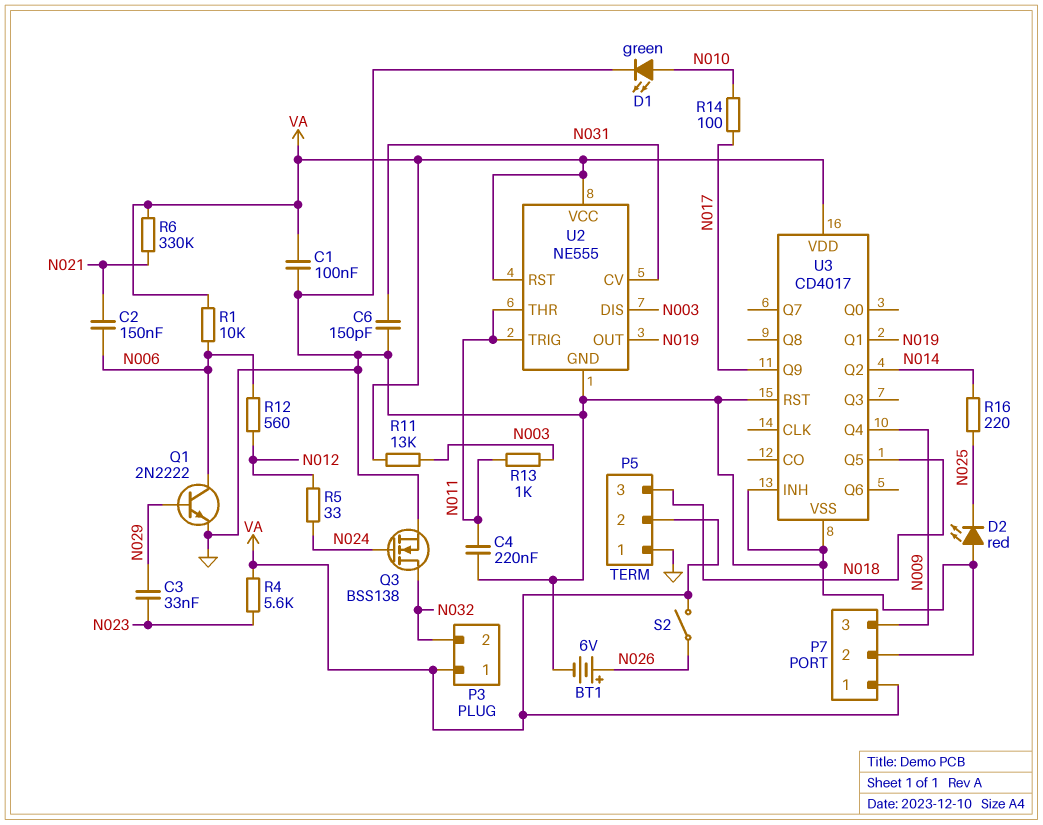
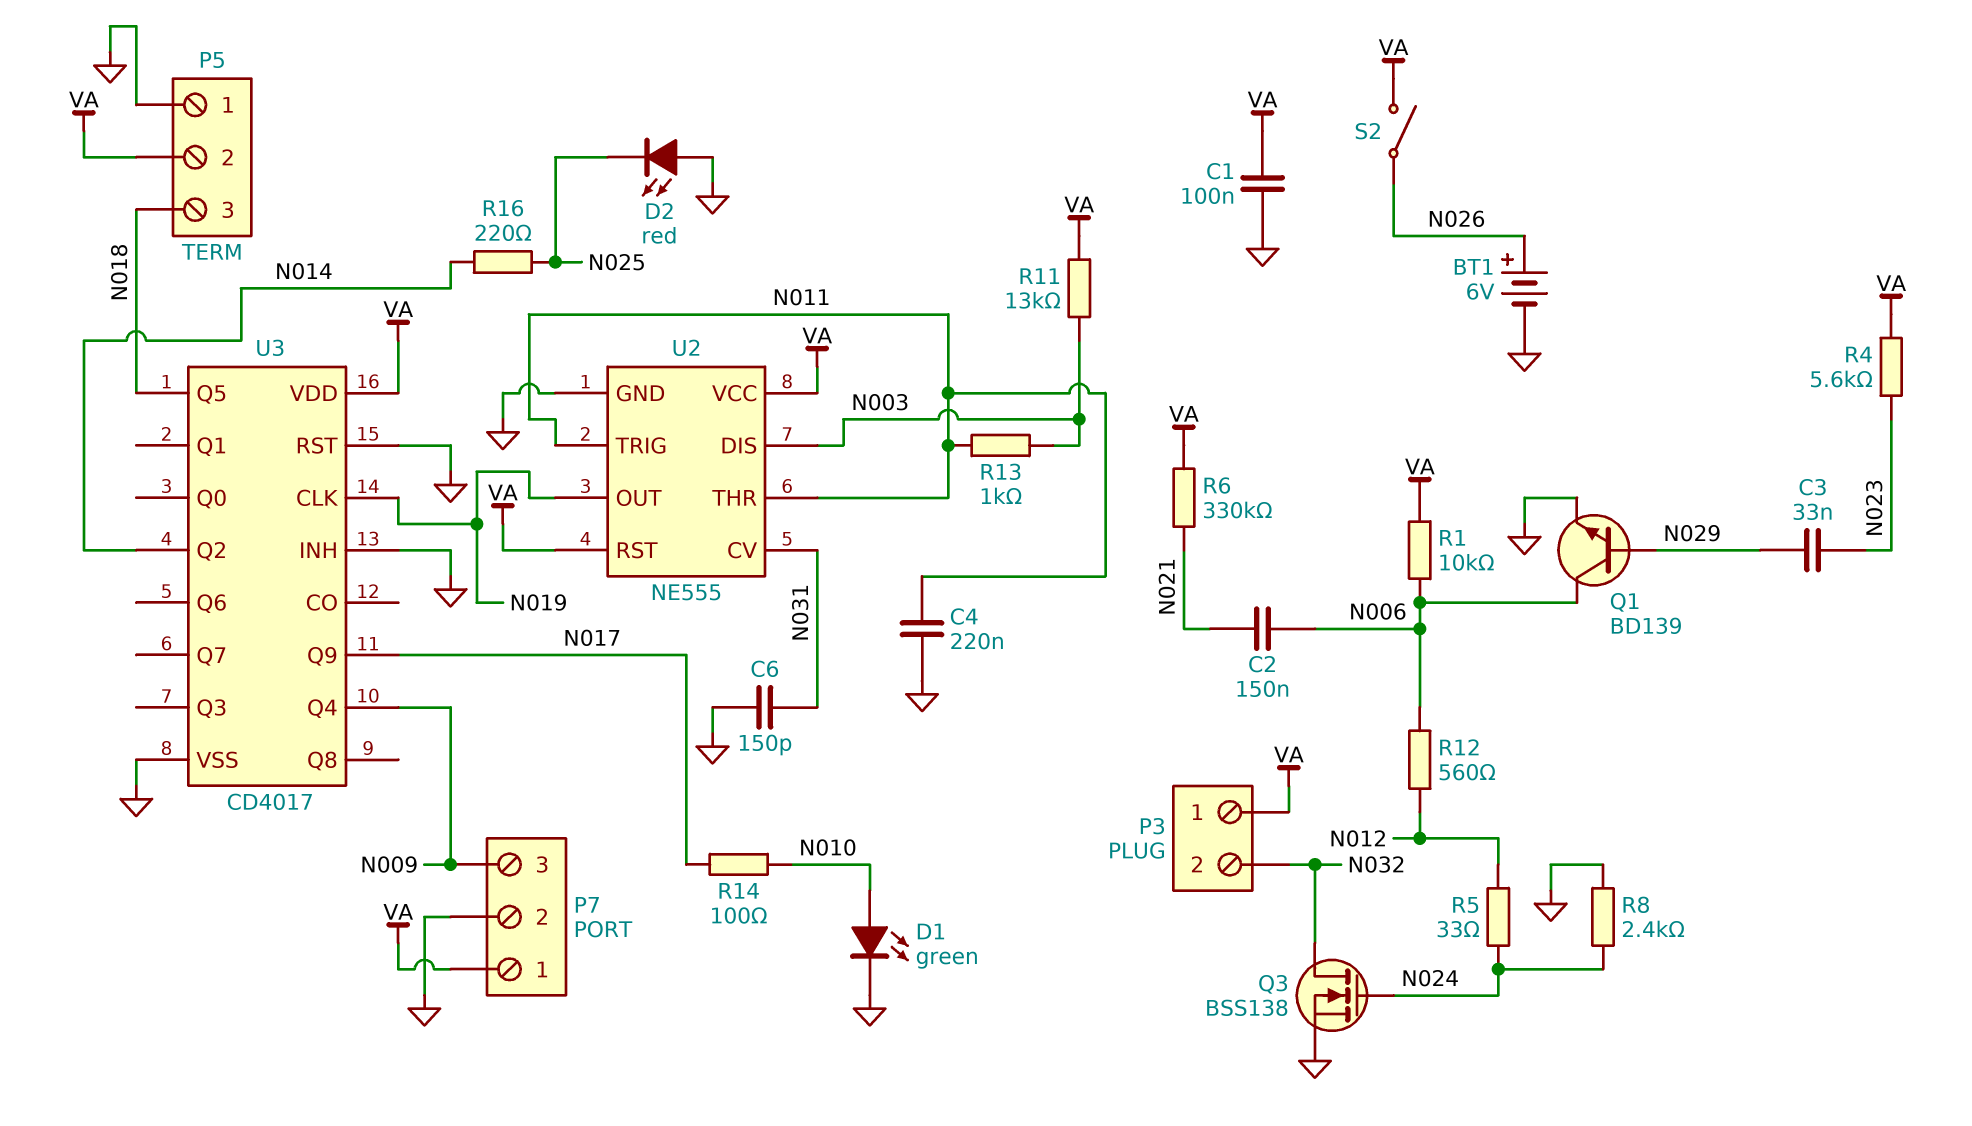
Q1: NPN 2N2222 (B N029, C N006, E GND) -> NPN BD139 (B N029, C N006, E GND)
R8: none -> 2.4k (GND, N024)
U3 pin CLK: none -> N019
U3 pin Q1: N019 -> none

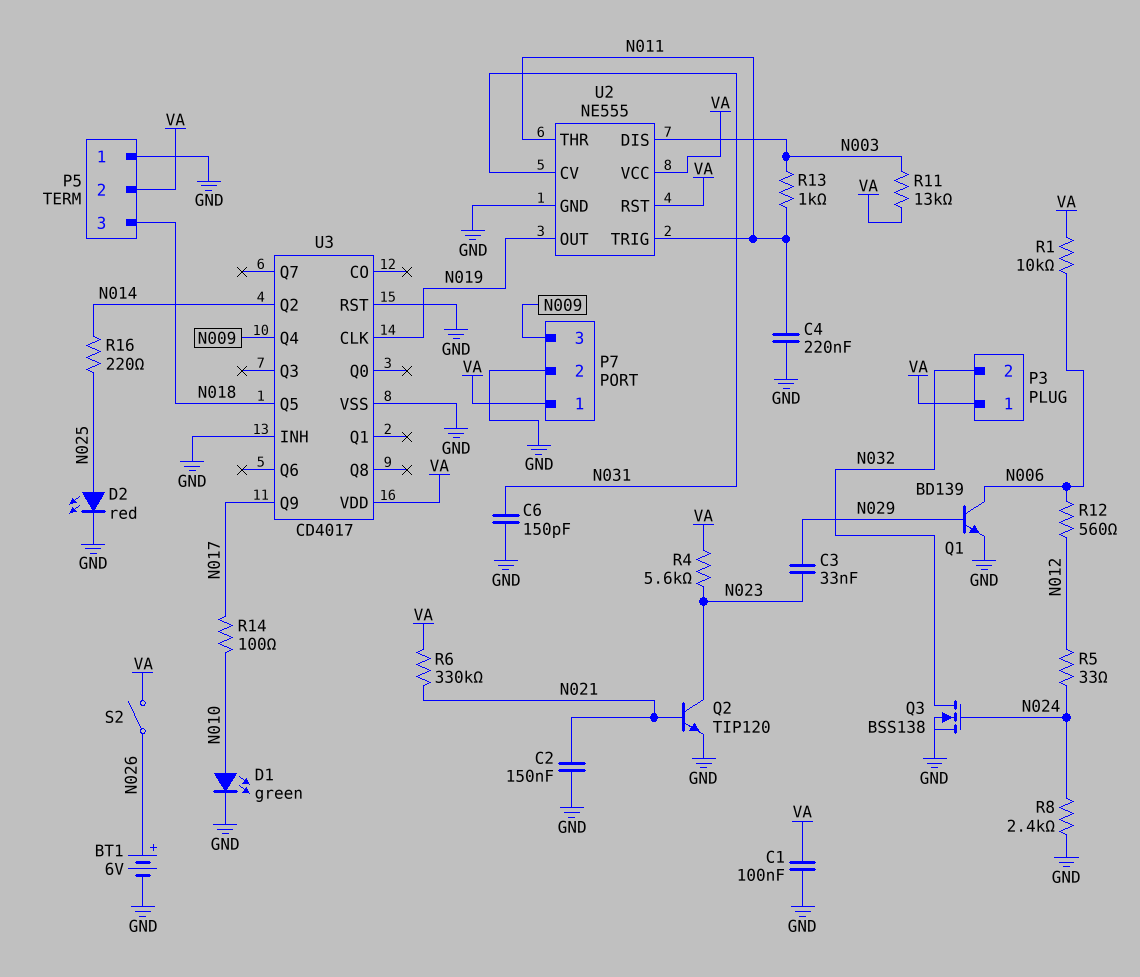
C2: 150nF (N006, N021) -> 150nF (GND, N021)
D2: LED red (A GND, K N025) -> LED red (A N025, K GND)
Q2: none -> NPN TIP120 (B N021, C N023, E GND)

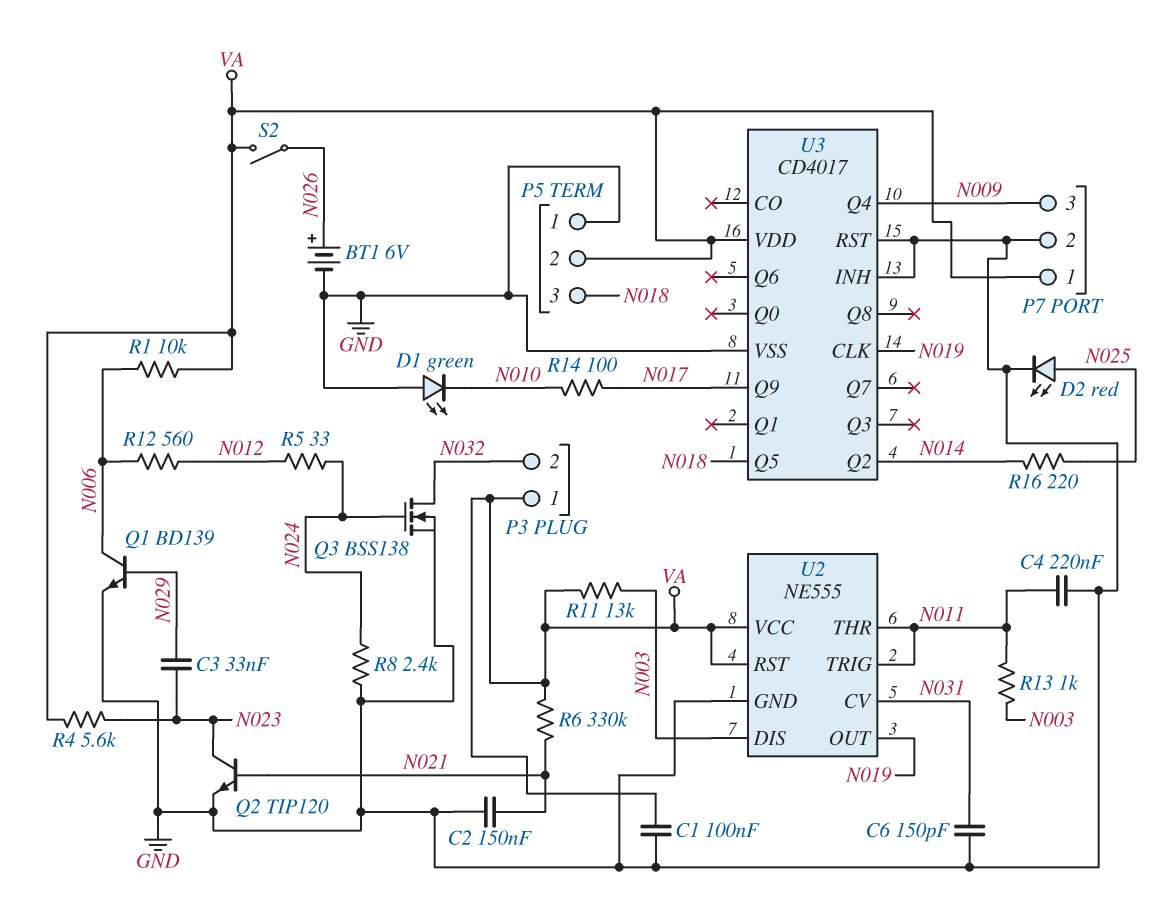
D1: LED green (A N010, K GND) -> LED green (A GND, K N010)

